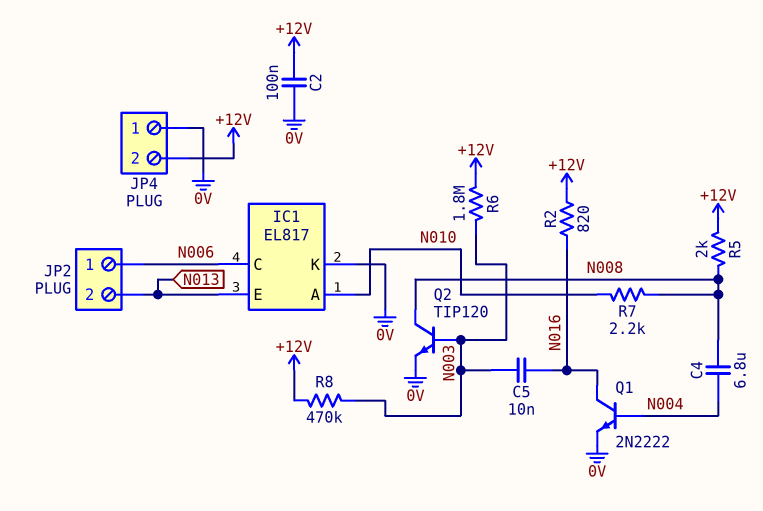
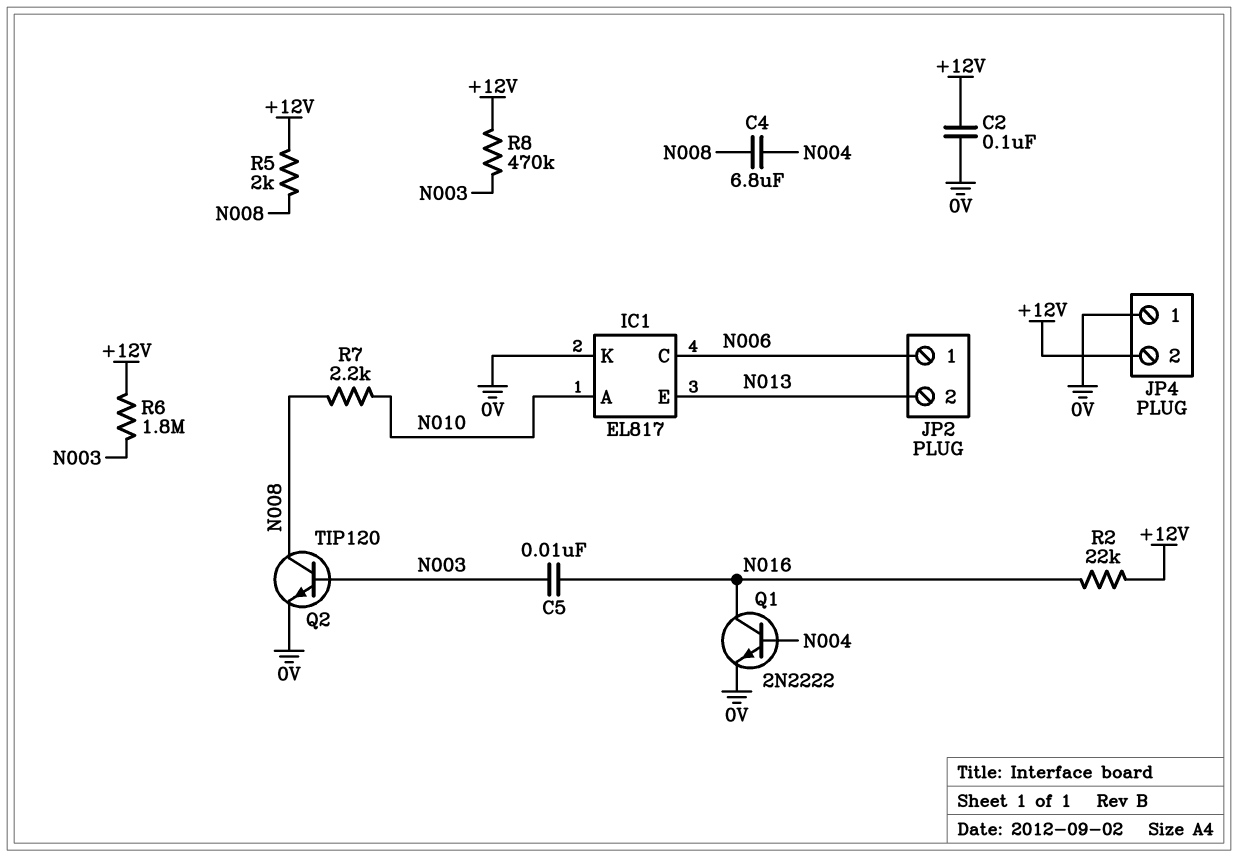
R2: 820 (+12V, N016) -> 22k (+12V, N016)

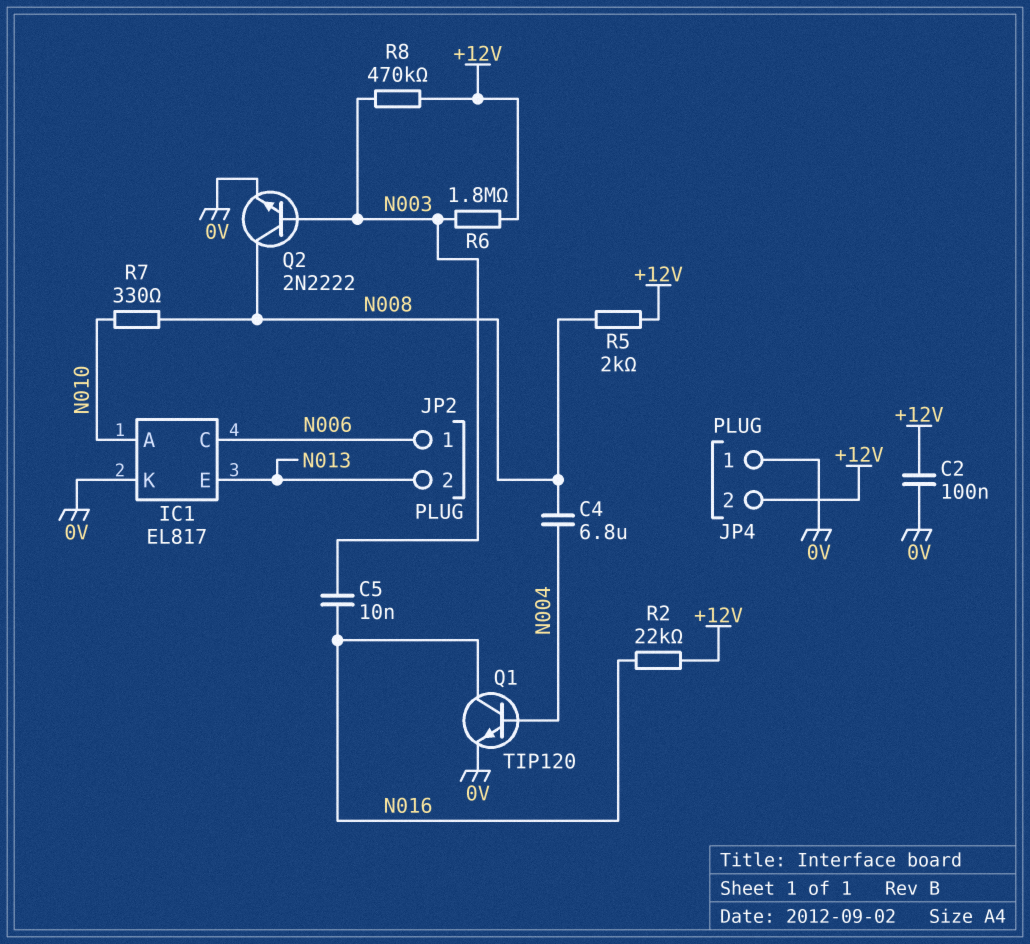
Q1: NPN 2N2222 (B N004, C N016, E 0V) -> NPN TIP120 (B N004, C N016, E 0V)
Q2: NPN TIP120 (B N003, C N008, E 0V) -> NPN 2N2222 (B N003, C N008, E 0V)
R7: 2.2k (N008, N010) -> 330 (N008, N010)

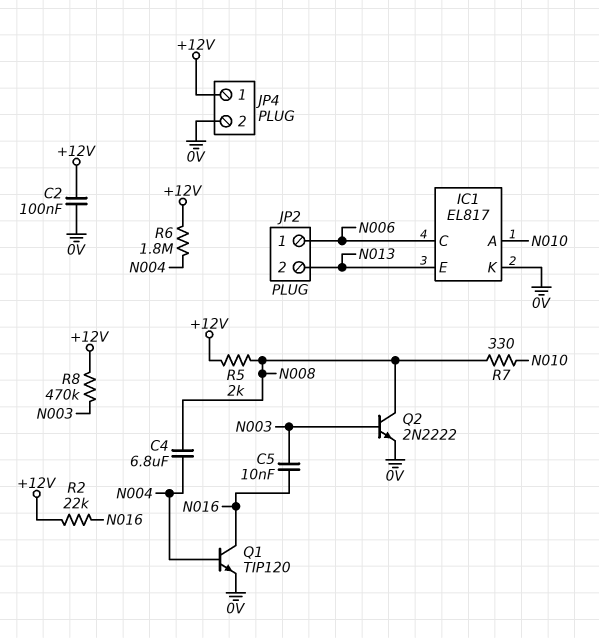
JP4 pin 1: 0V -> +12V
JP4 pin 2: +12V -> 0V
R6: 1.8M (+12V, N003) -> 1.8M (+12V, N004)

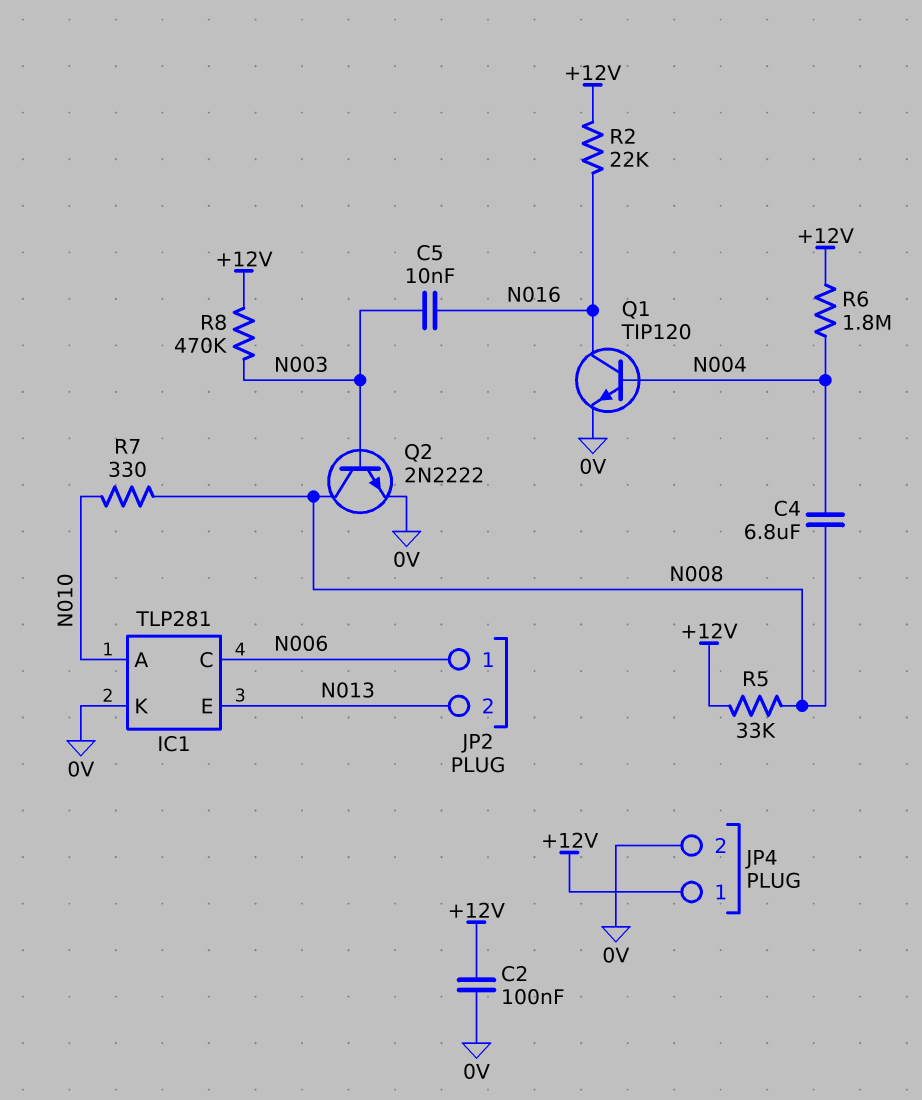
IC1: EL817 -> TLP281
R5: 2k (+12V, N008) -> 33k (+12V, N008)

